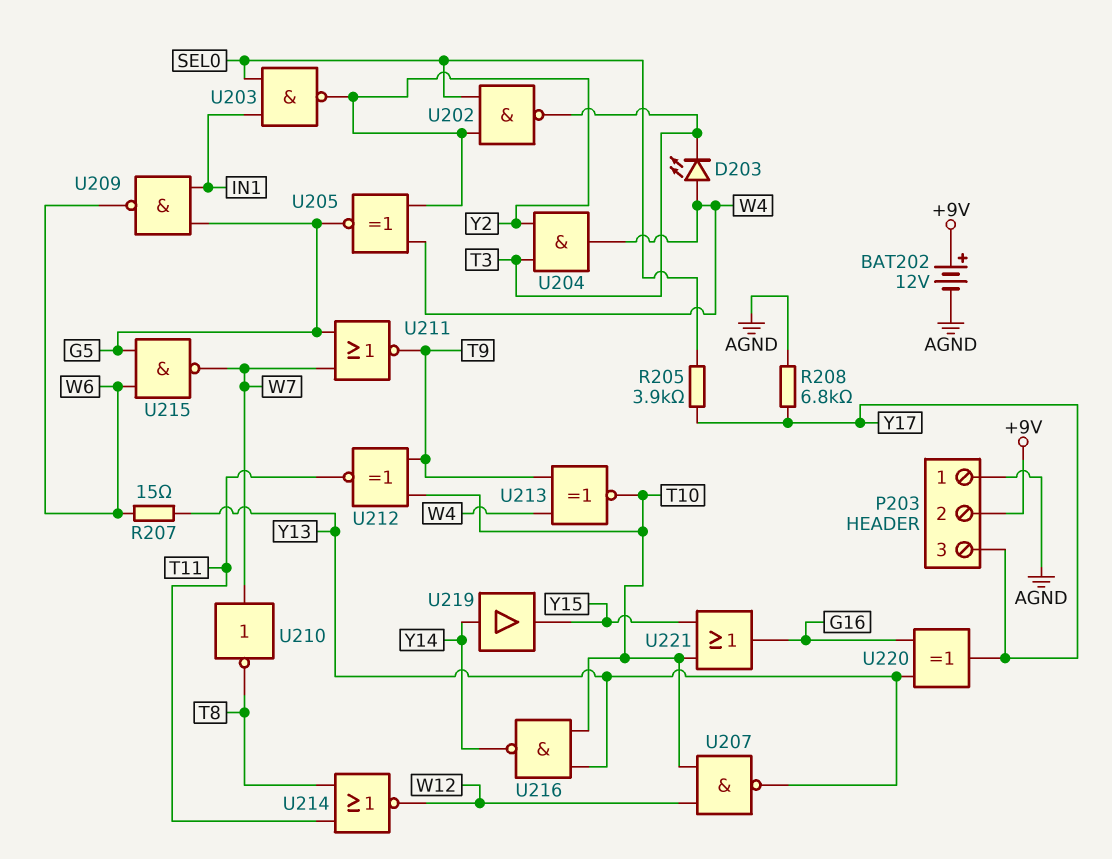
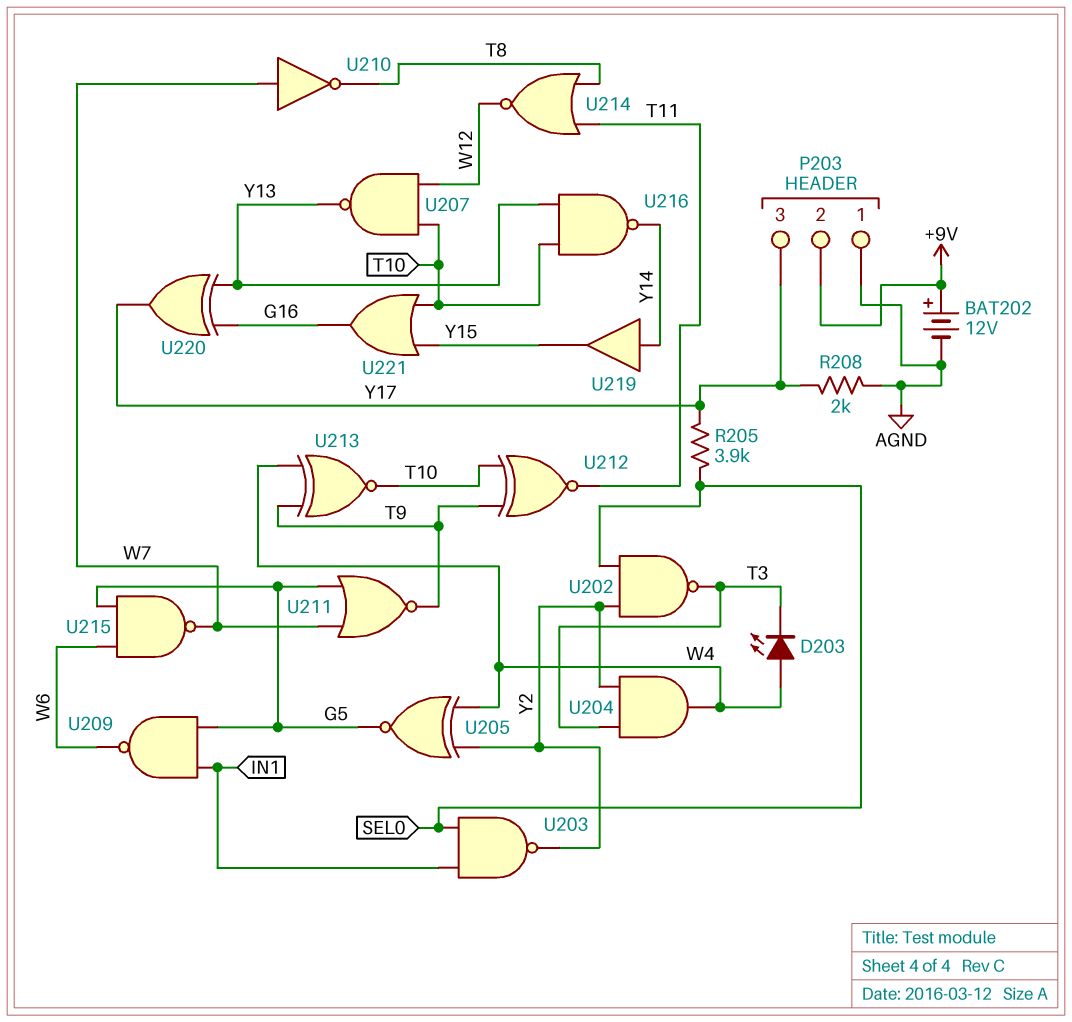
R207: 15 (W6, Y13) -> none
R208: 6.8k (AGND, Y17) -> 2k (AGND, Y17)

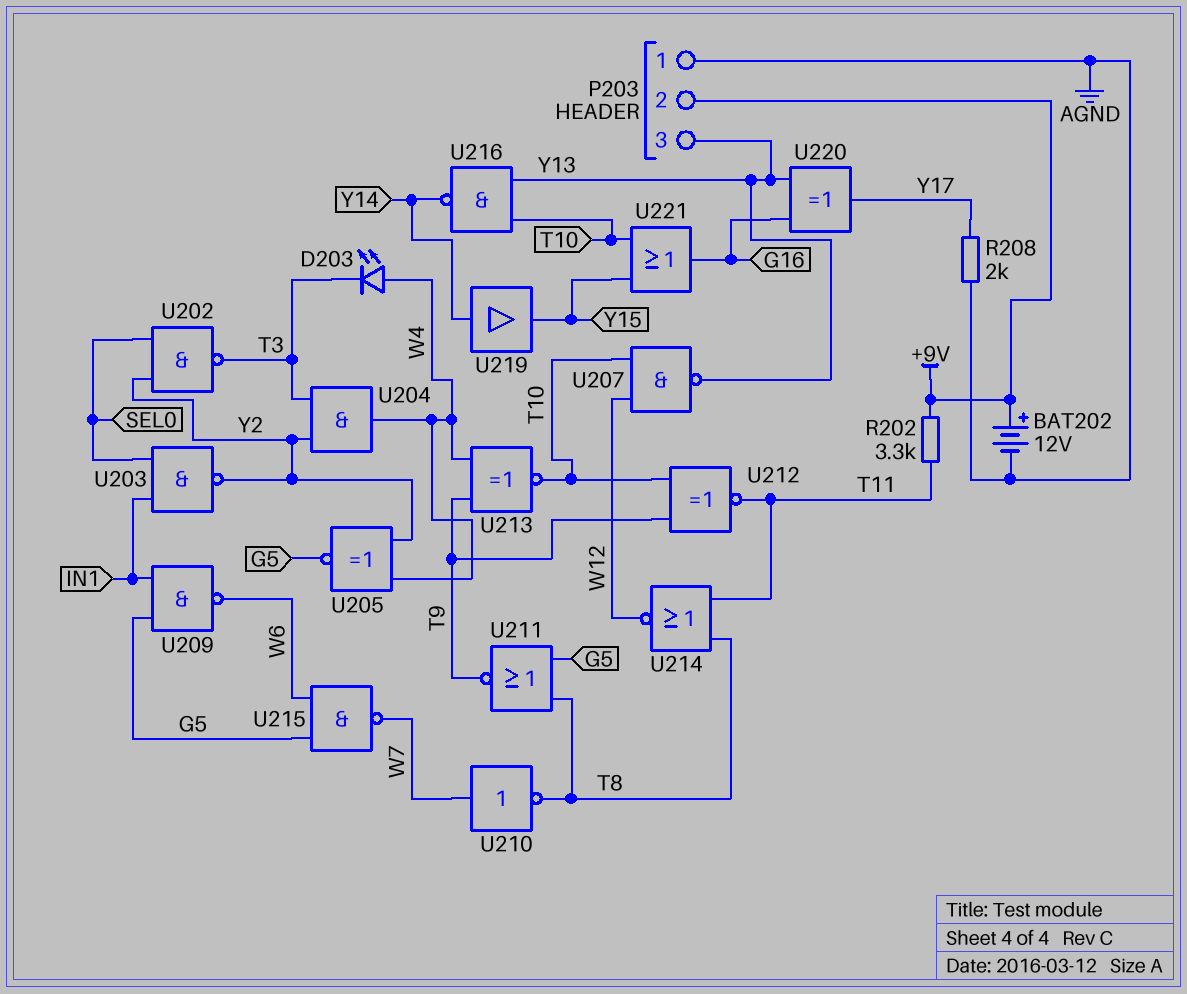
P203 pin 3: Y17 -> Y13
R202: none -> 3.3k (+9V, T11)
R205: 3.9k (SEL0, Y17) -> none
U211: NOR (in G5, in W7, out T9) -> NOR (in G5, in T8, out T9)

